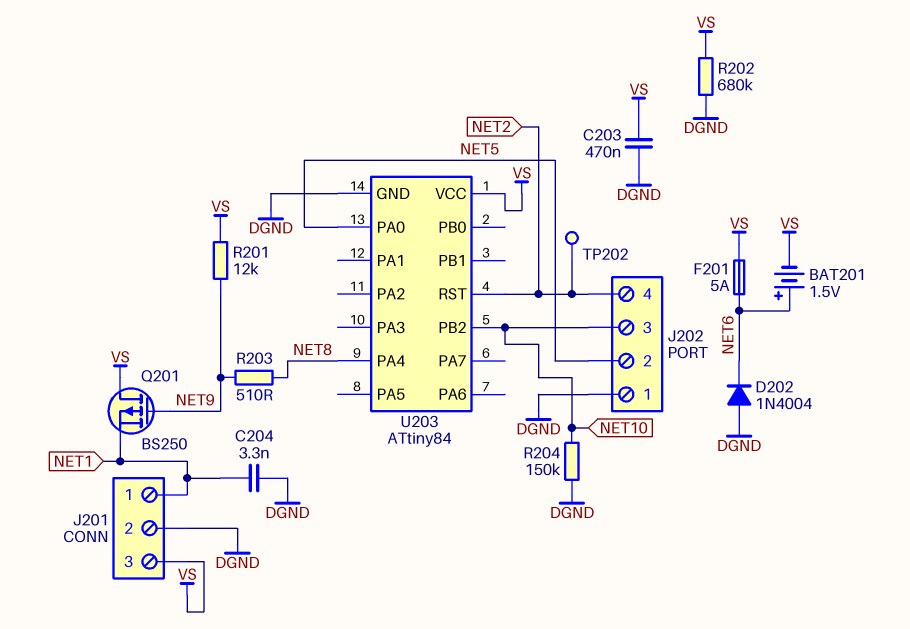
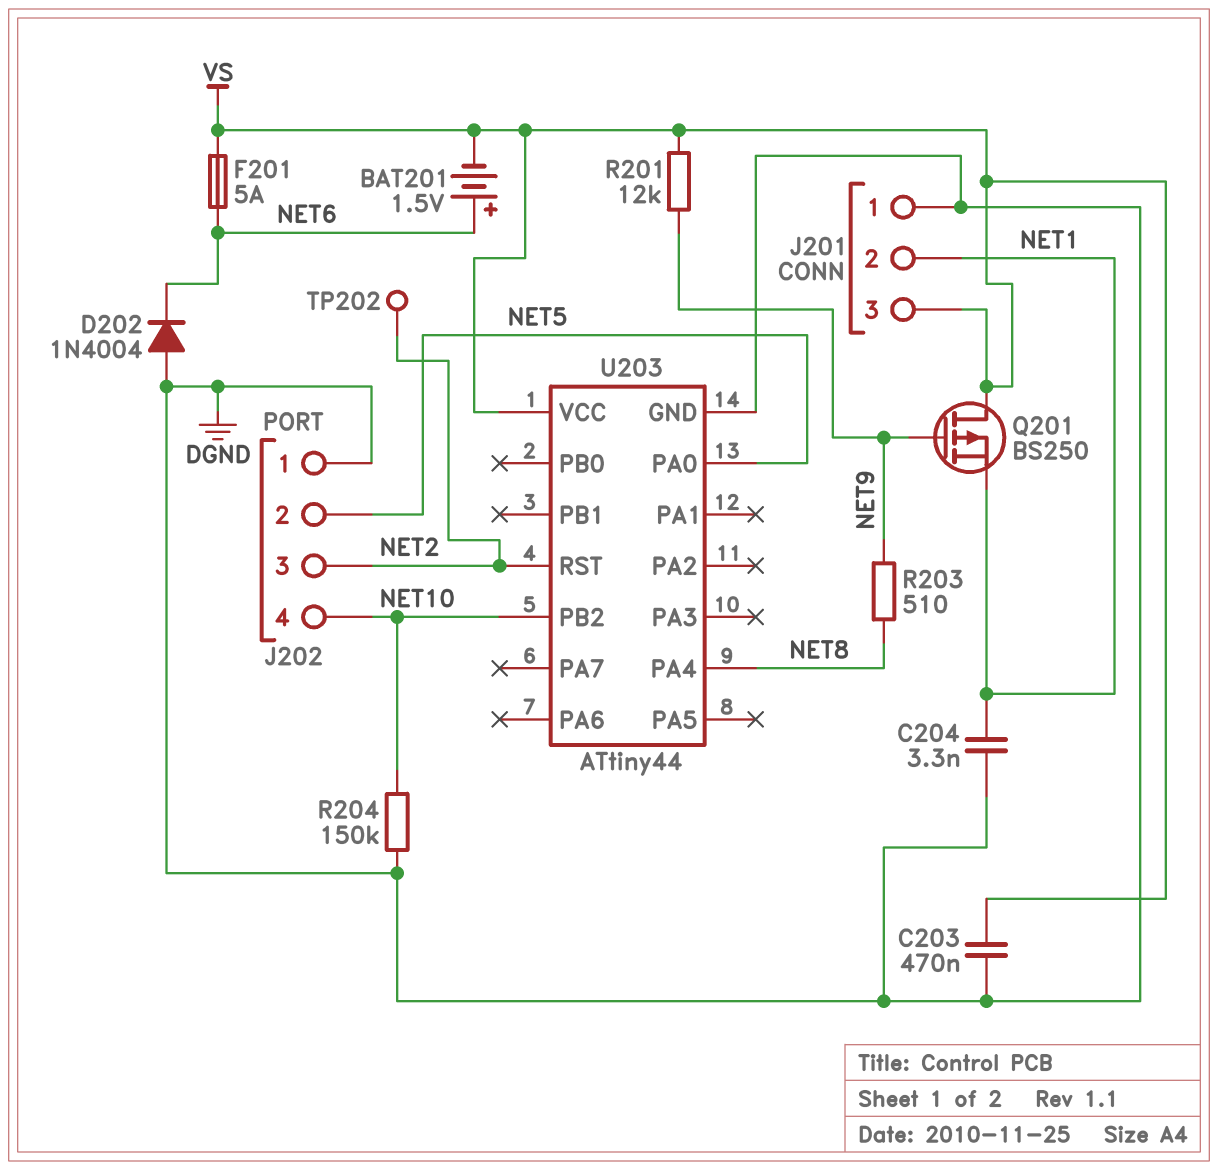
J201 pin 1: NET1 -> DGND
J201 pin 2: DGND -> NET1
J202 pin 3: NET10 -> NET2
J202 pin 4: NET2 -> NET10
R202: 680k (DGND, VS) -> none
U203: ATtiny84 -> ATtiny44

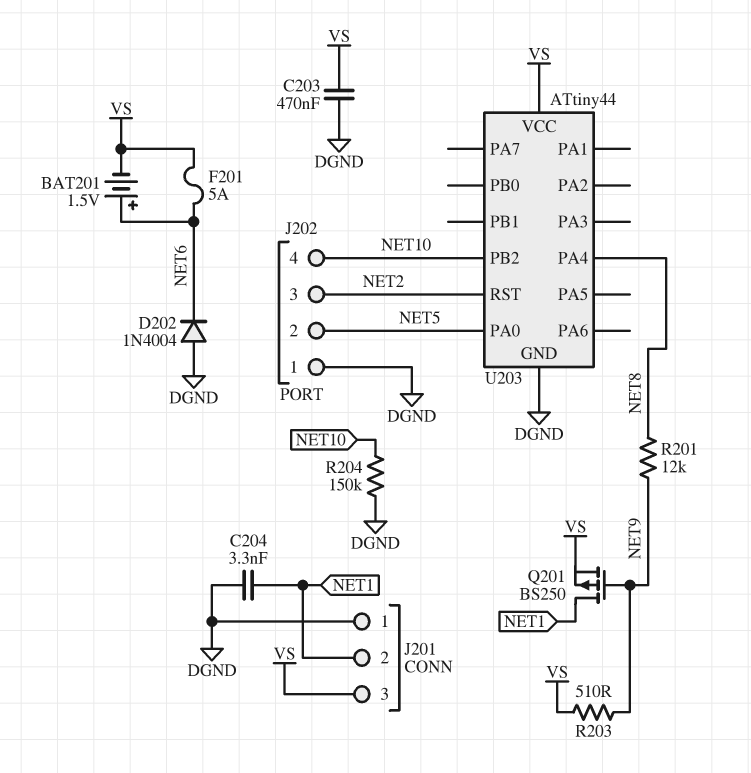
Q201: PMOS BS250 (G NET9, D VS, S NET1) -> PMOS BS250 (G NET9, D NET1, S VS)
R201: 12k (NET9, VS) -> 12k (NET8, NET9)
R203: 510 (NET8, NET9) -> 510 (NET9, VS)
TP202: test point (NET2) -> none

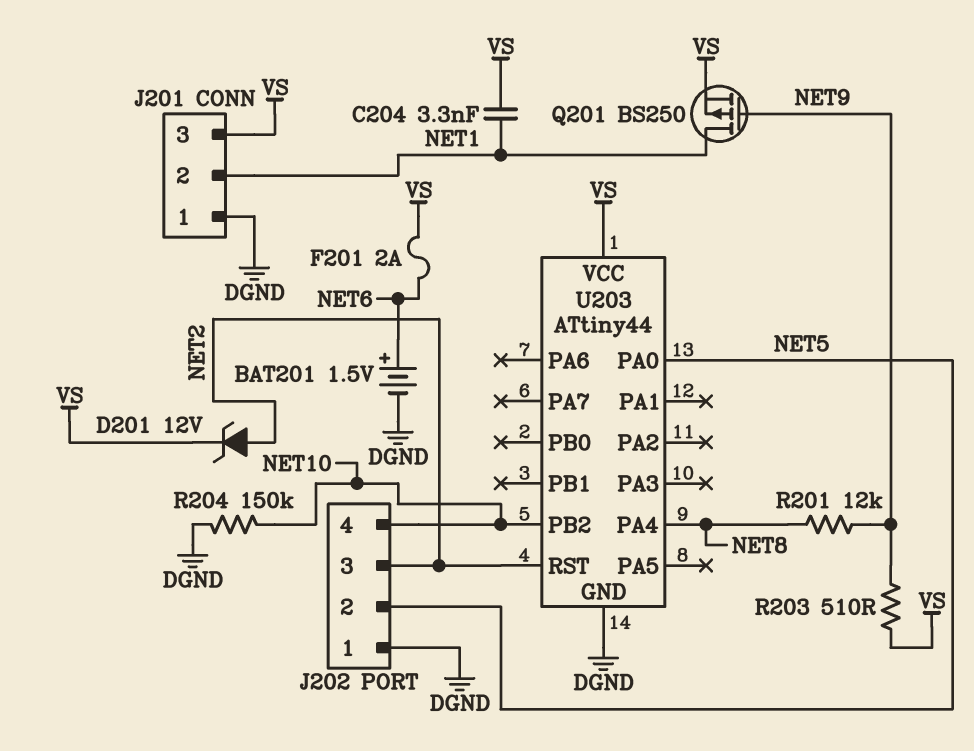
BAT201: 1.5V (plus NET6, minus VS) -> 1.5V (plus NET6, minus DGND)
C203: 470nF (DGND, VS) -> none
C204: 3.3nF (DGND, NET1) -> 3.3nF (NET1, VS)
D201: none -> zener 12V (A NET2, K VS)
D202: diode 1N4004 (A DGND, K NET6) -> none
F201: 5A (NET6, VS) -> 2A (NET6, VS)

